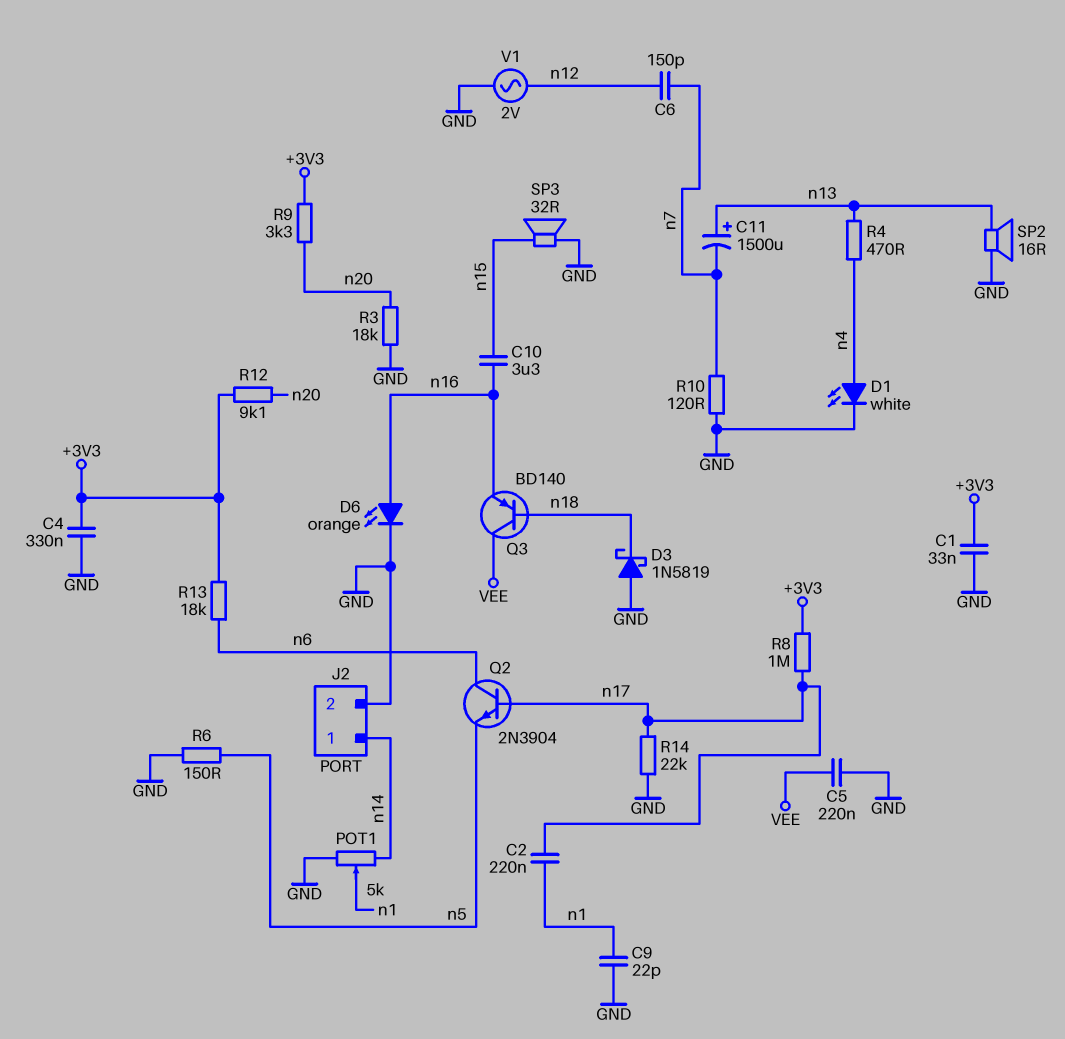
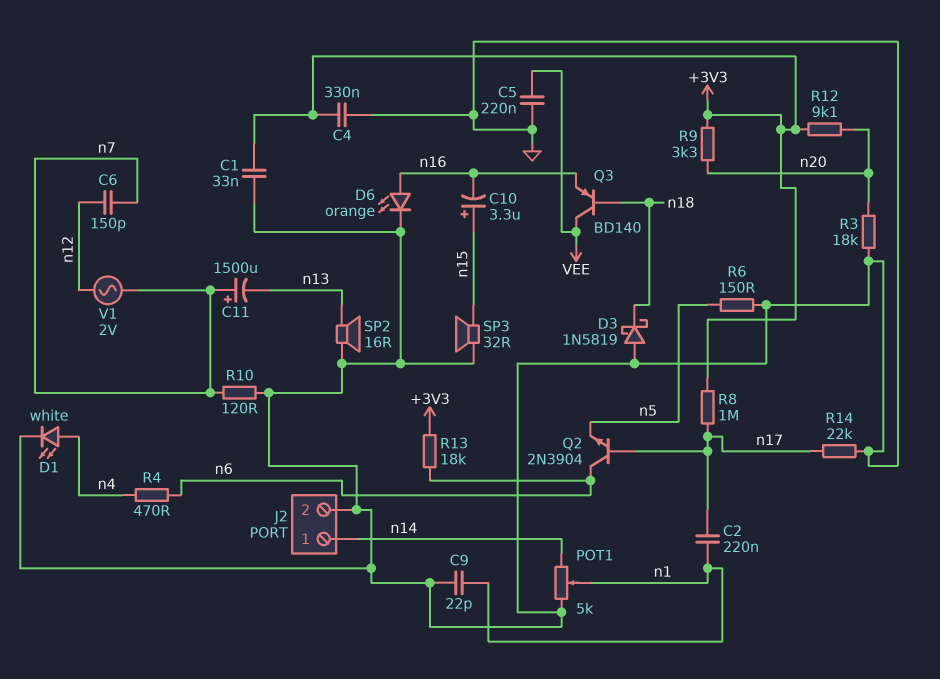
C10: 3.3uF (n15, n16) -> 3.3uF (plus n15, minus n16)
C11: 1500uF (plus n13, minus n7) -> 1500uF (plus n7, minus n13)
R4: 470 (n4, n13) -> 470 (n4, n6)
V1: AC 2V (GND, n12) -> AC 2V (n7, n12)

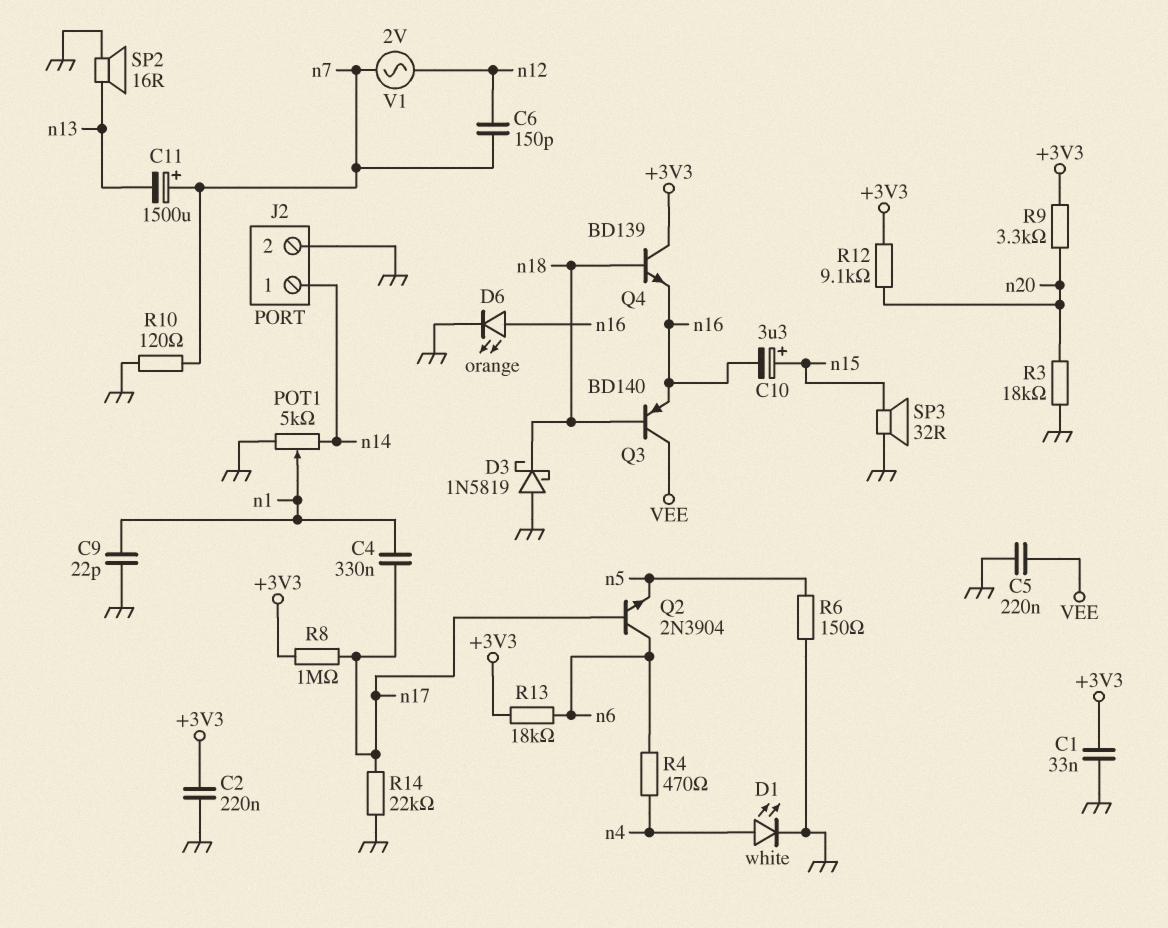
C2: 220nF (n1, n17) -> 220nF (+3V3, GND)
C4: 330nF (+3V3, GND) -> 330nF (n1, n17)
Q4: none -> NPN BD139 (B n18, C +3V3, E n16)

